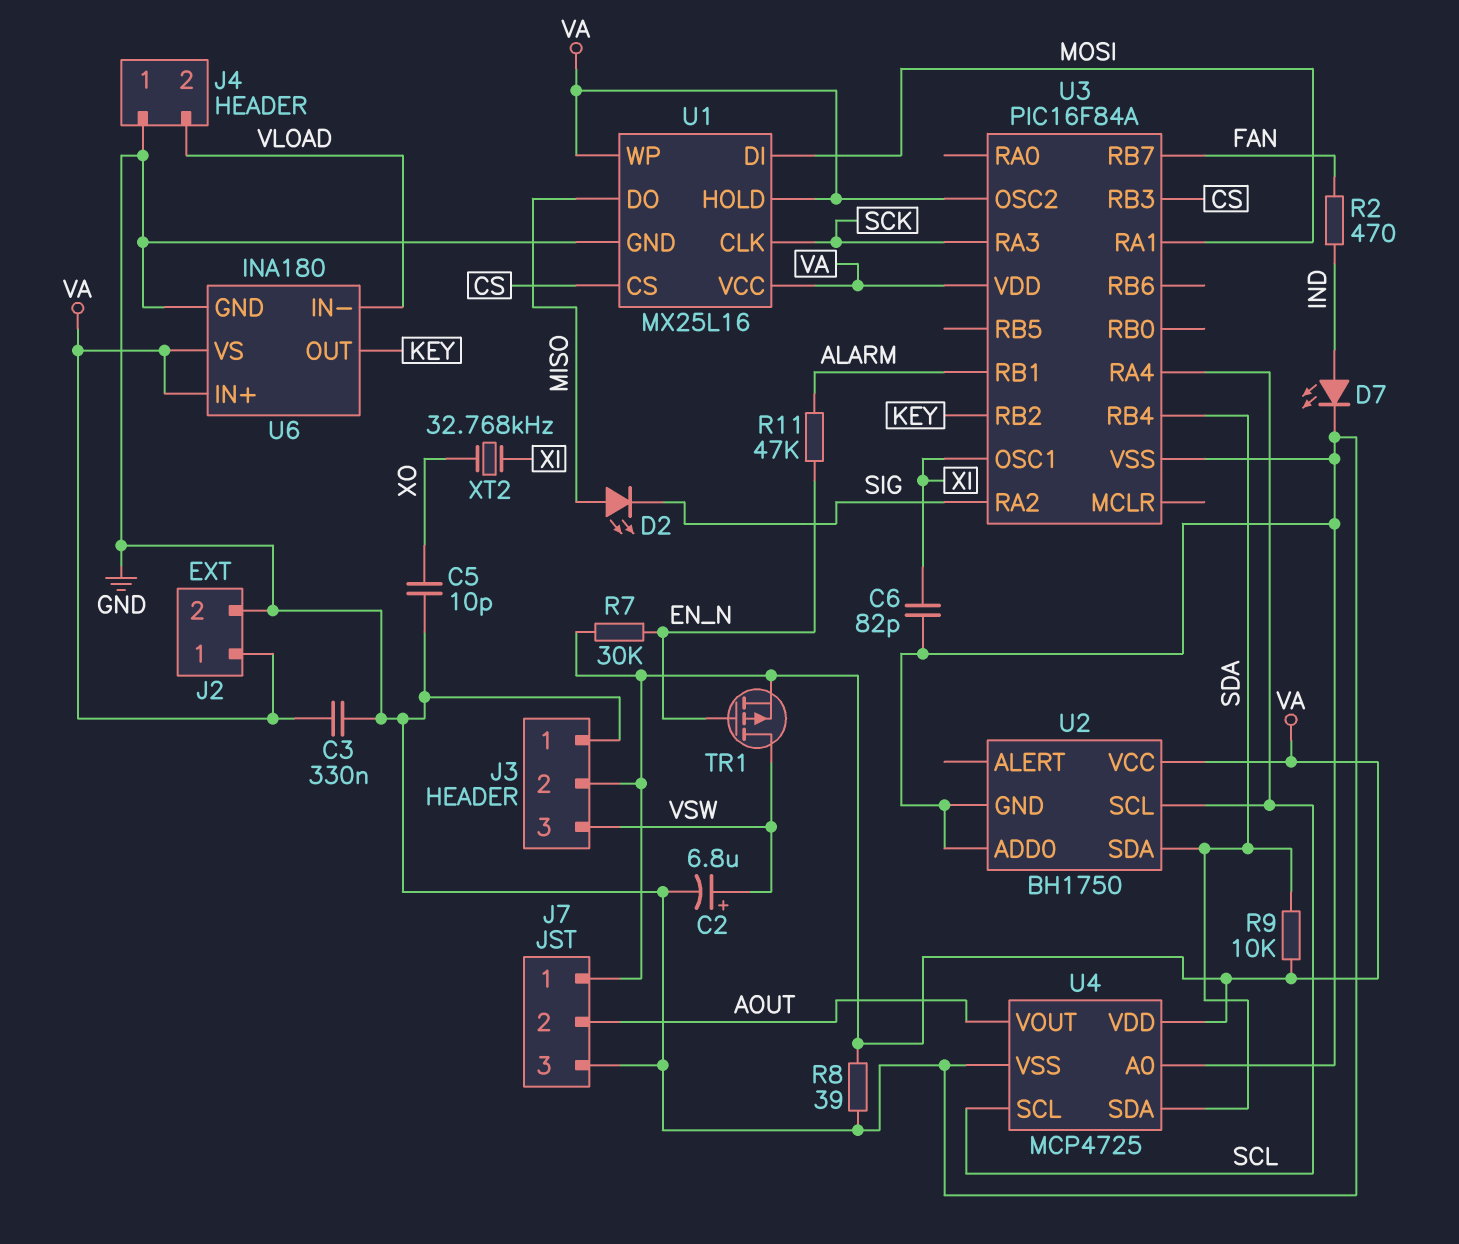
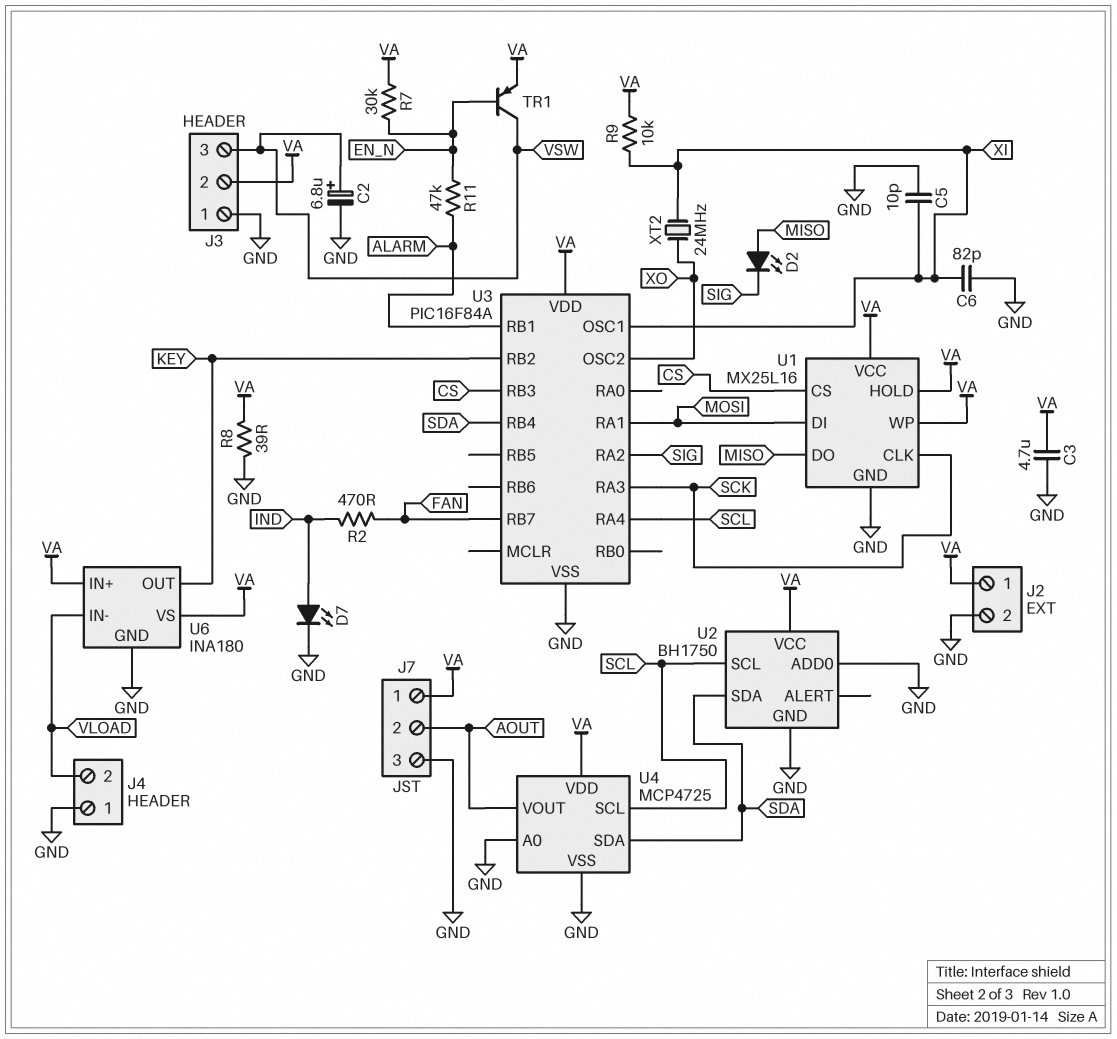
C3: 330nF (GND, VA) -> 4.7uF (GND, VA)
C5: 10pF (GND, XO) -> 10pF (GND, XI)
R9: 10k (SDA, VA) -> 10k (VA, XI)
TR1: PMOS (G EN_N, D VSW, S VA) -> PNP (B EN_N, C VSW, E VA)
U3 pin OSC2: VA -> XO
XT2: 32.768kHz (XI, XO) -> 24MHz (XI, XO)

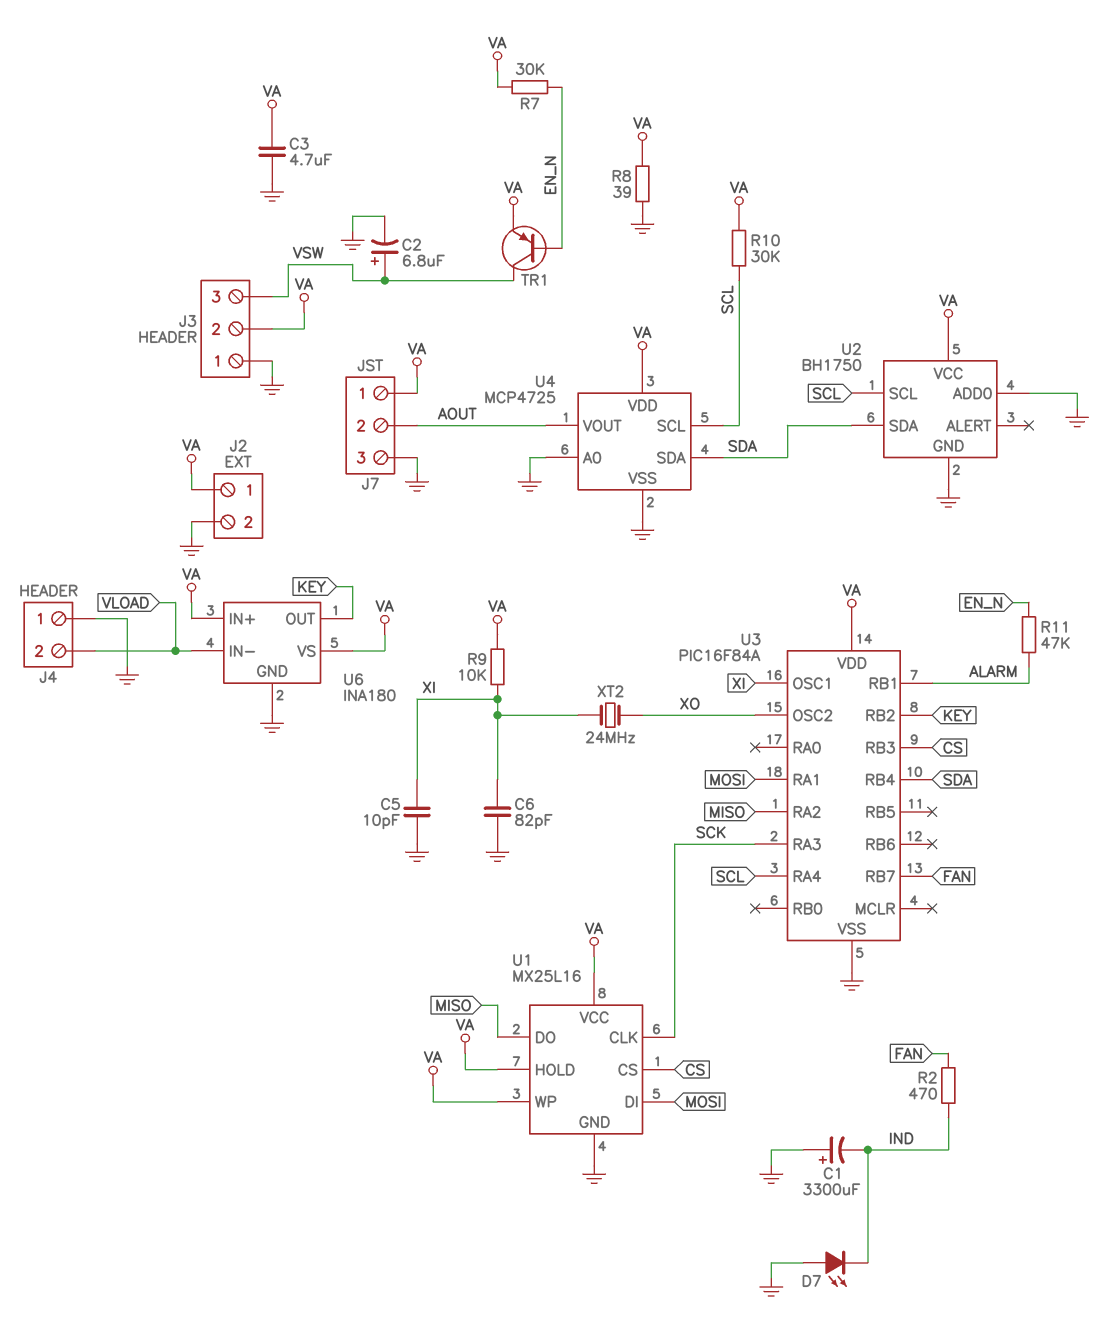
C1: none -> 3300uF (plus GND, minus IND)
D2: LED (A MISO, K SIG) -> none
D7: LED (A IND, K GND) -> LED (A GND, K IND)
R10: none -> 30k (SCL, VA)
U3 pin RA2: SIG -> MISO

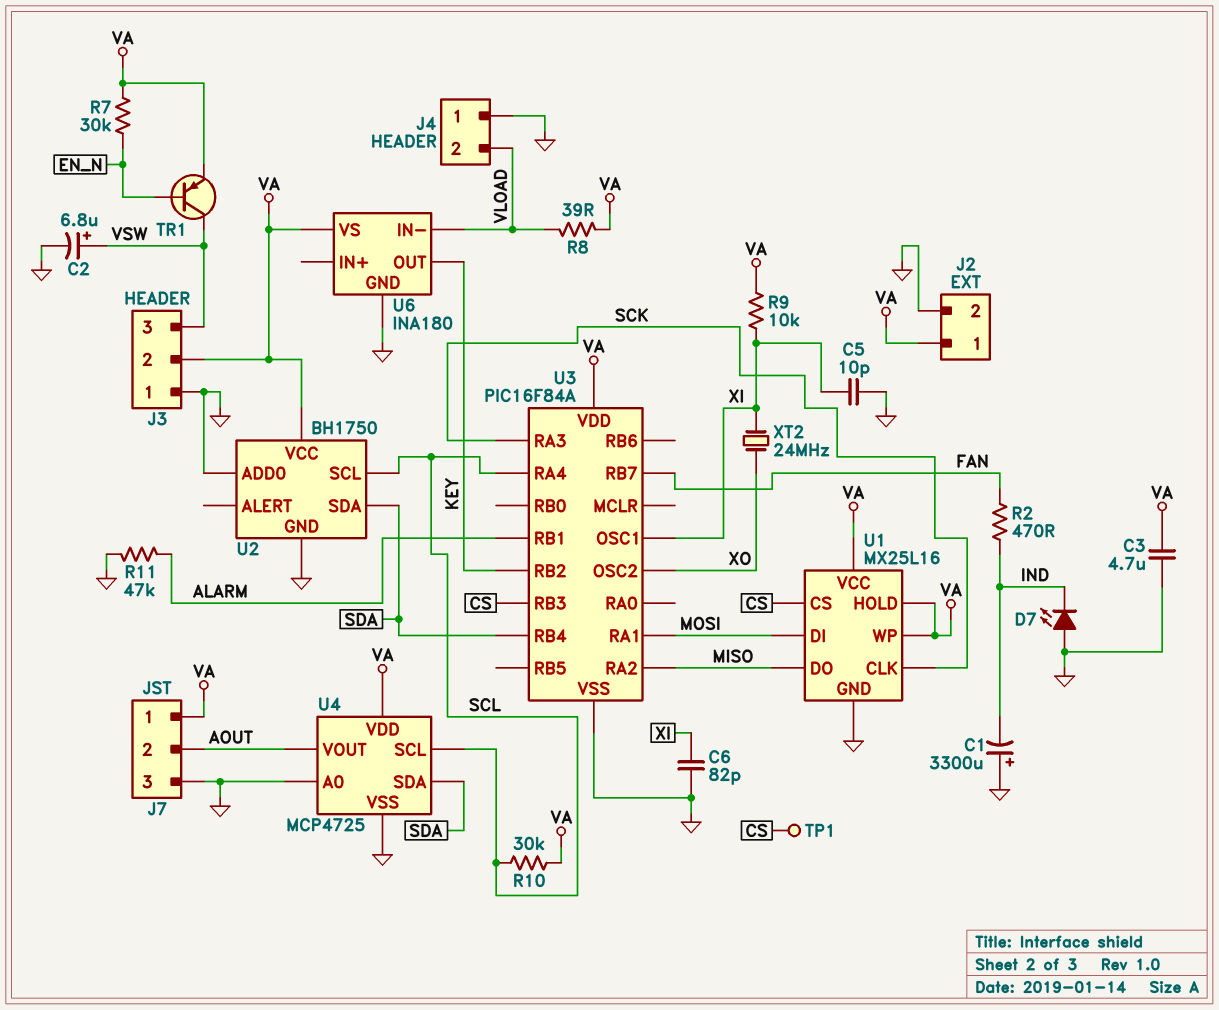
R8: 39 (GND, VA) -> 39 (VA, VLOAD)
R11: 47k (ALARM, EN_N) -> 47k (ALARM, GND)
TP1: none -> test point (CS)
U6 pin IN+: VA -> none

